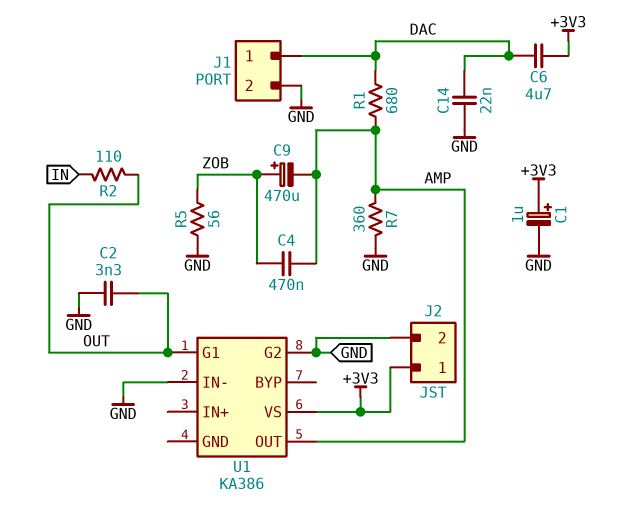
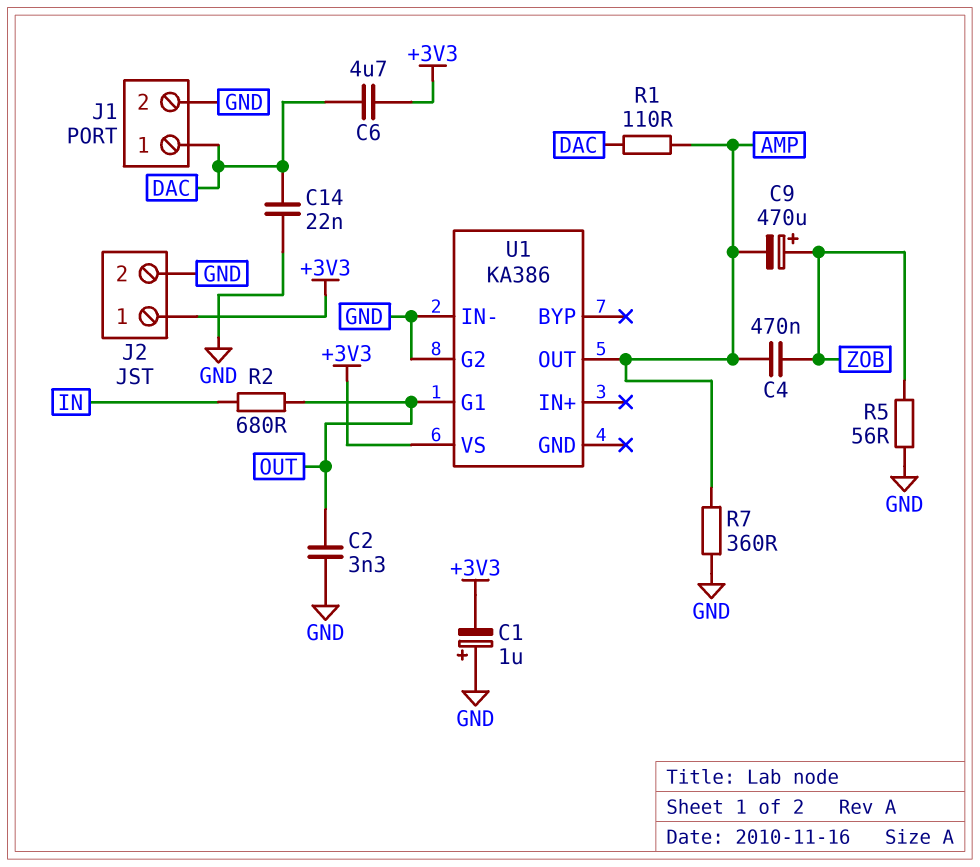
C1: 1uF (plus +3V3, minus GND) -> 1uF (plus GND, minus +3V3)
R1: 680 (AMP, DAC) -> 110 (AMP, DAC)
R2: 110 (IN, OUT) -> 680 (IN, OUT)

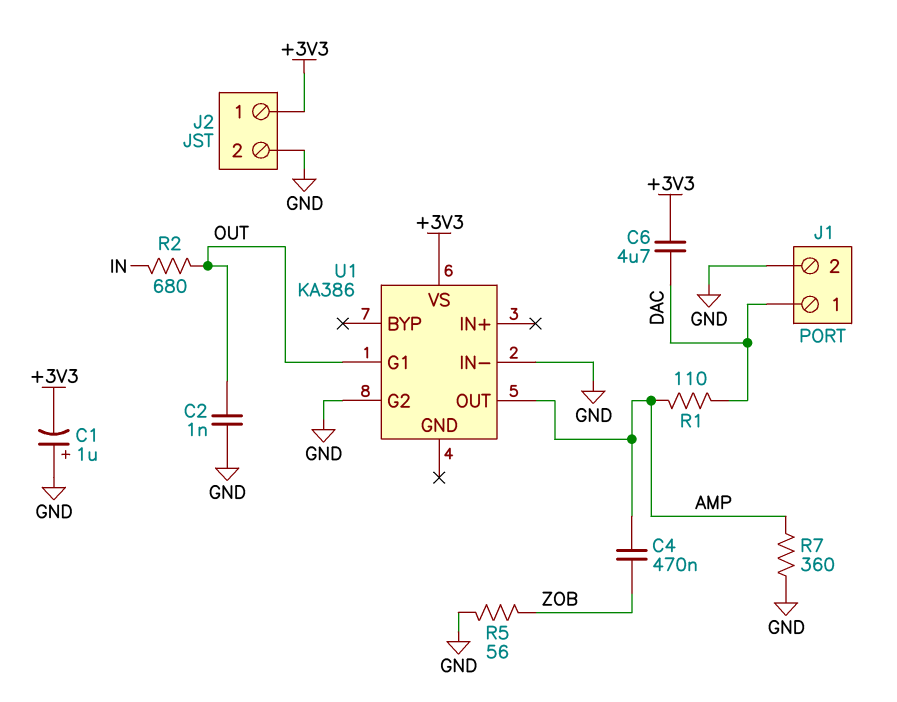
C2: 3.3nF (GND, OUT) -> 1nF (GND, OUT)
C9: 470uF (plus ZOB, minus AMP) -> none
C14: 22nF (DAC, GND) -> none

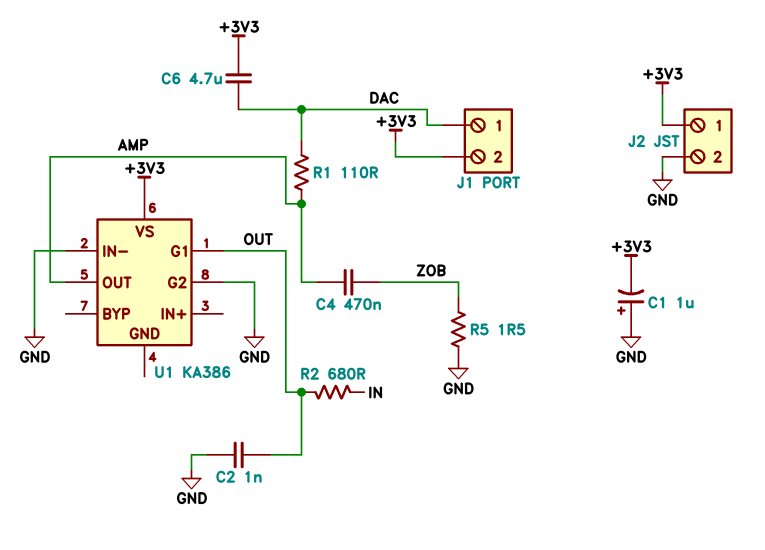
J1 pin 2: GND -> +3V3
R5: 56 (GND, ZOB) -> 1.5 (GND, ZOB)
R7: 360 (AMP, GND) -> none

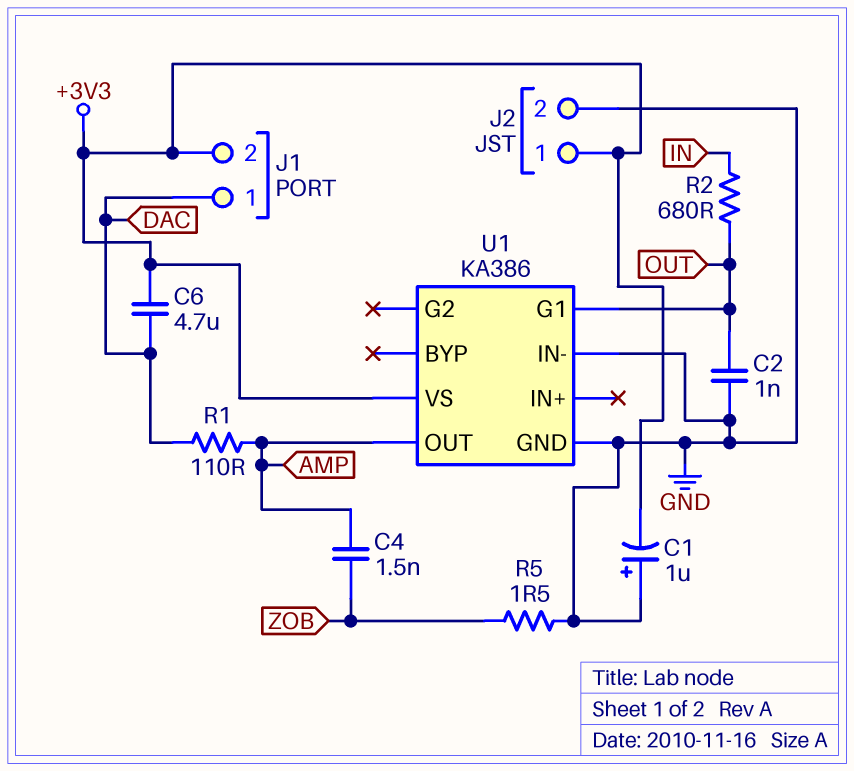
C4: 470nF (AMP, ZOB) -> 1.5nF (AMP, ZOB)
U1 pin G2: GND -> none
U1 pin GND: none -> GND

